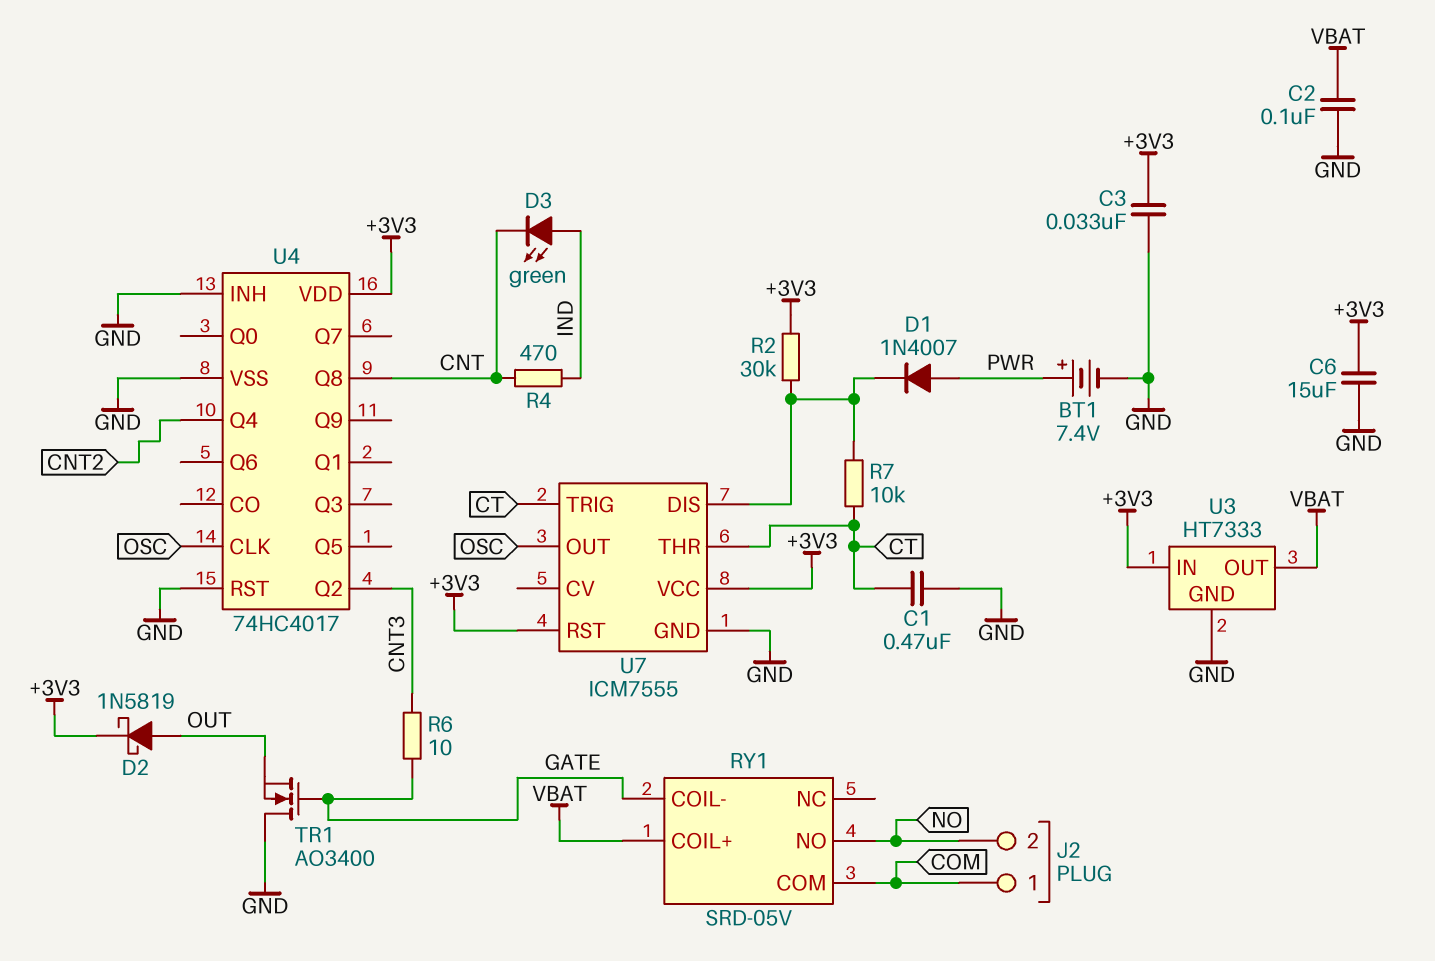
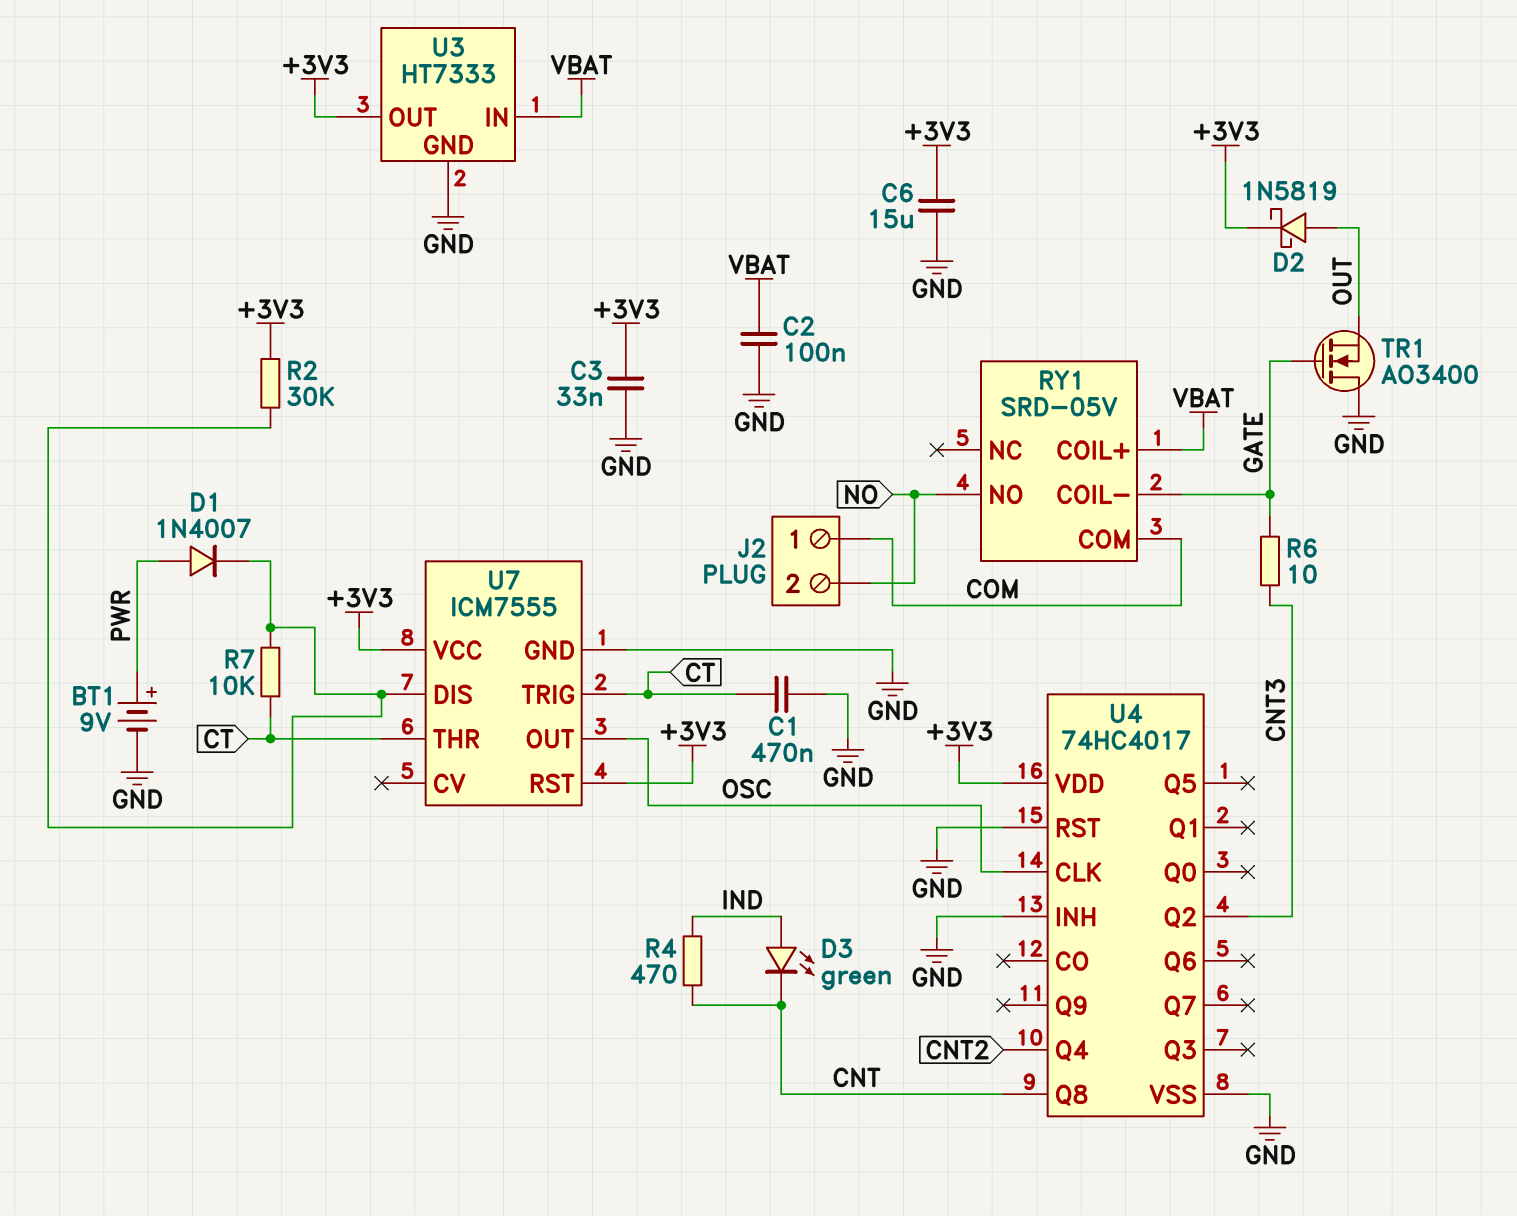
BT1: 7.4V (plus PWR, minus GND) -> 9V (plus PWR, minus GND)
U3 pin IN: +3V3 -> VBAT
U3 pin OUT: VBAT -> +3V3

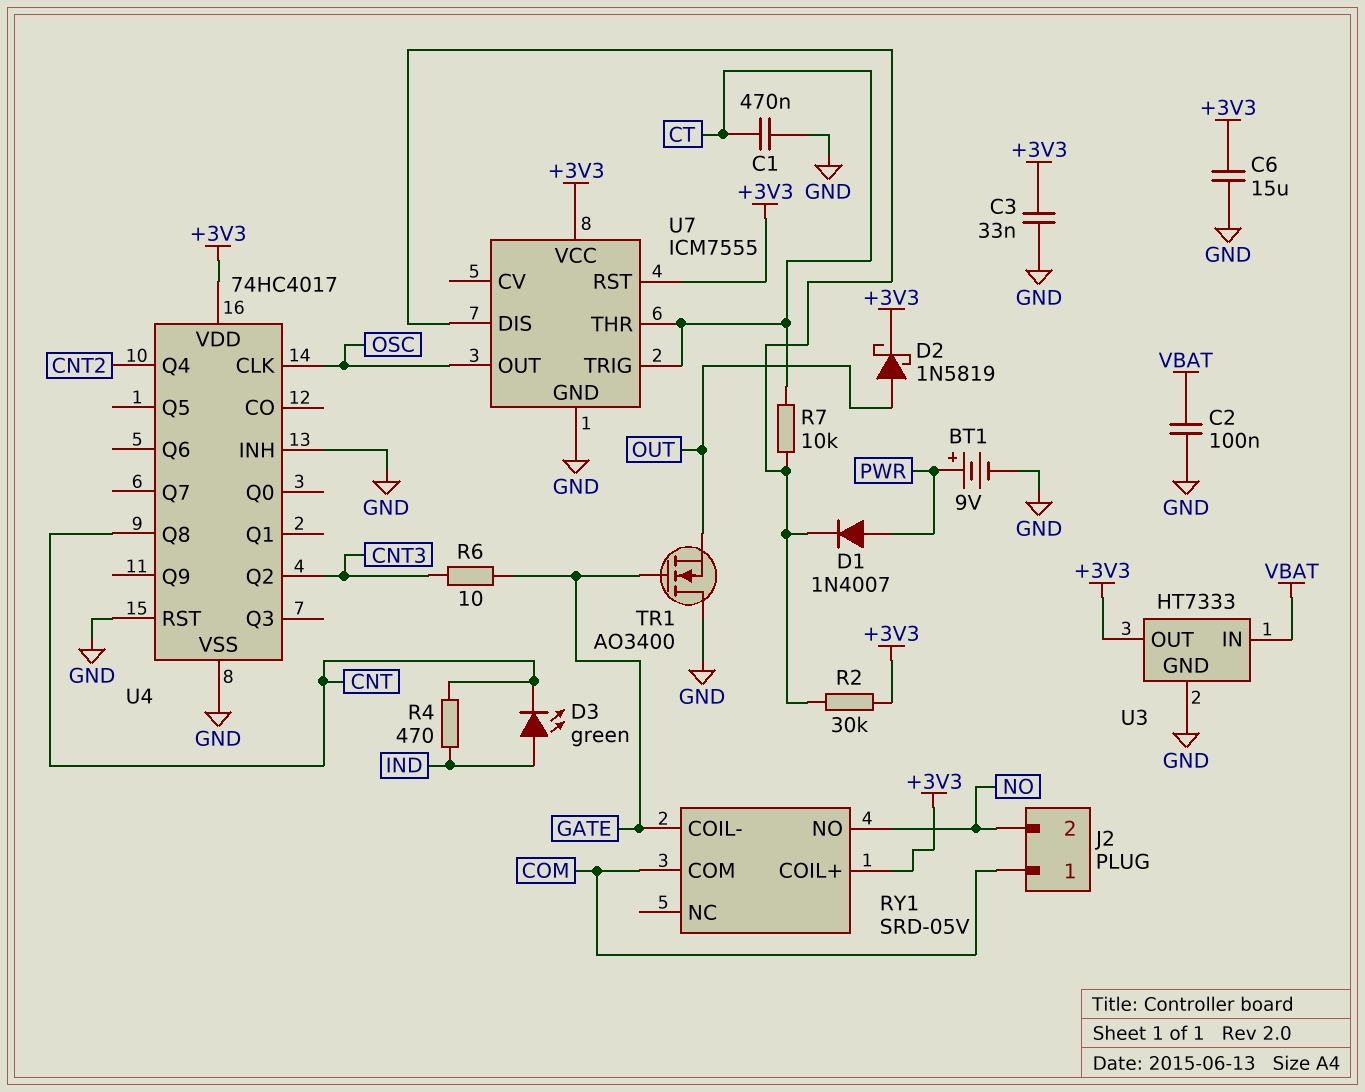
RY1 pin COIL+: VBAT -> +3V3

